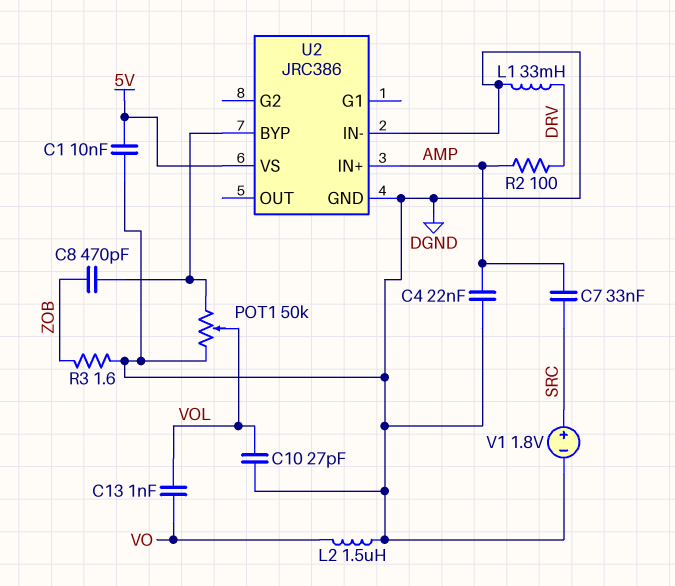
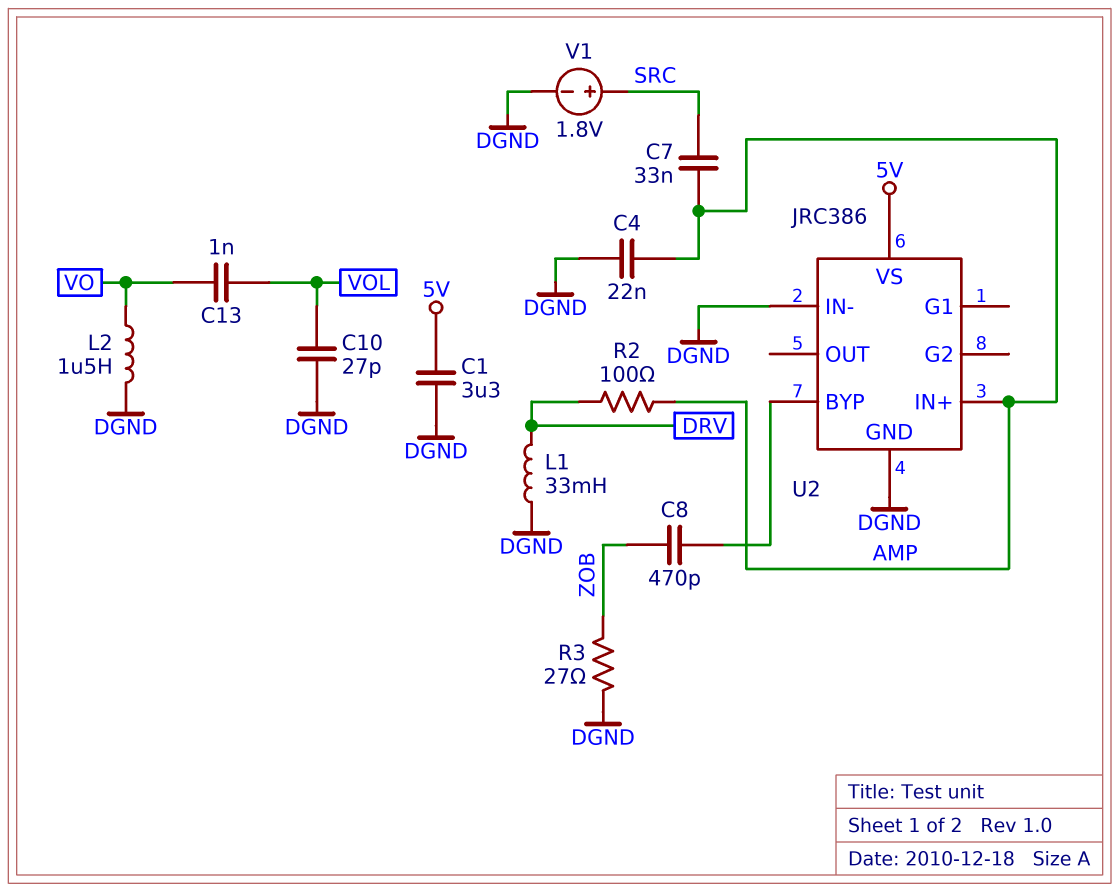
C1: 10nF (5V, DGND) -> 3.3uF (5V, DGND)
POT1: 50k (DGND, U2/BYP, wiper VOL) -> none
R3: 1.6 (DGND, ZOB) -> 27 (DGND, ZOB)

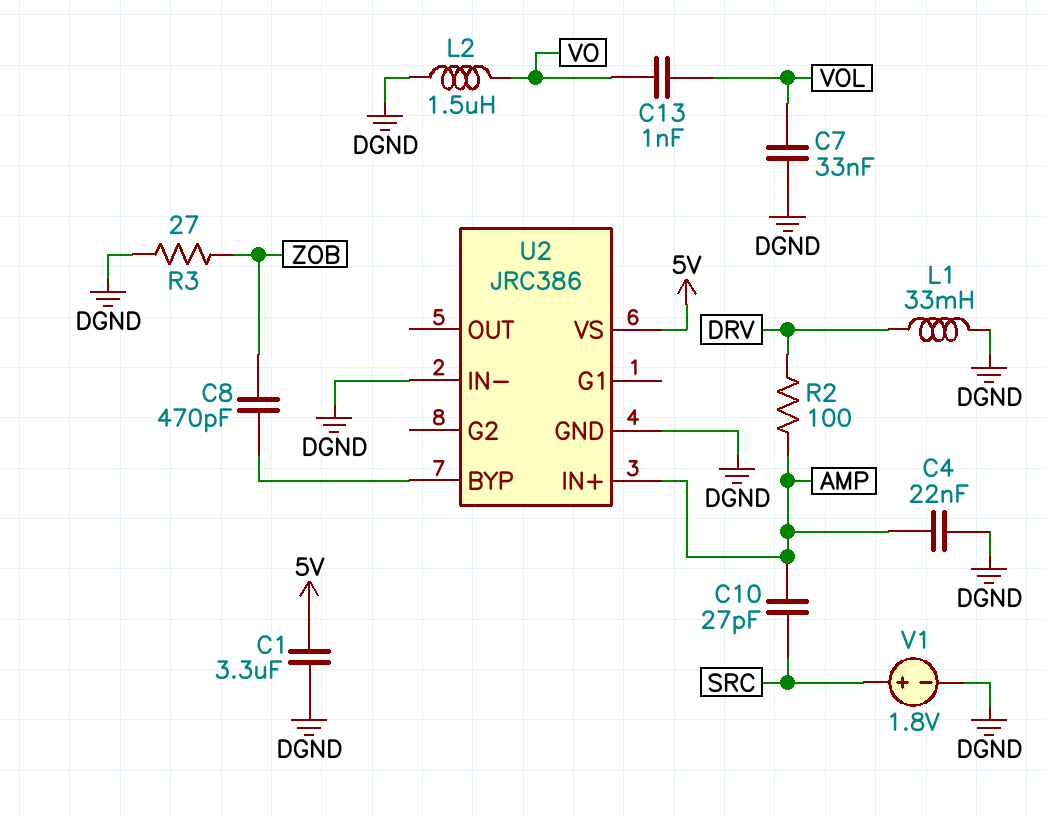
C7: 33nF (AMP, SRC) -> 33nF (DGND, VOL)
C10: 27pF (DGND, VOL) -> 27pF (AMP, SRC)

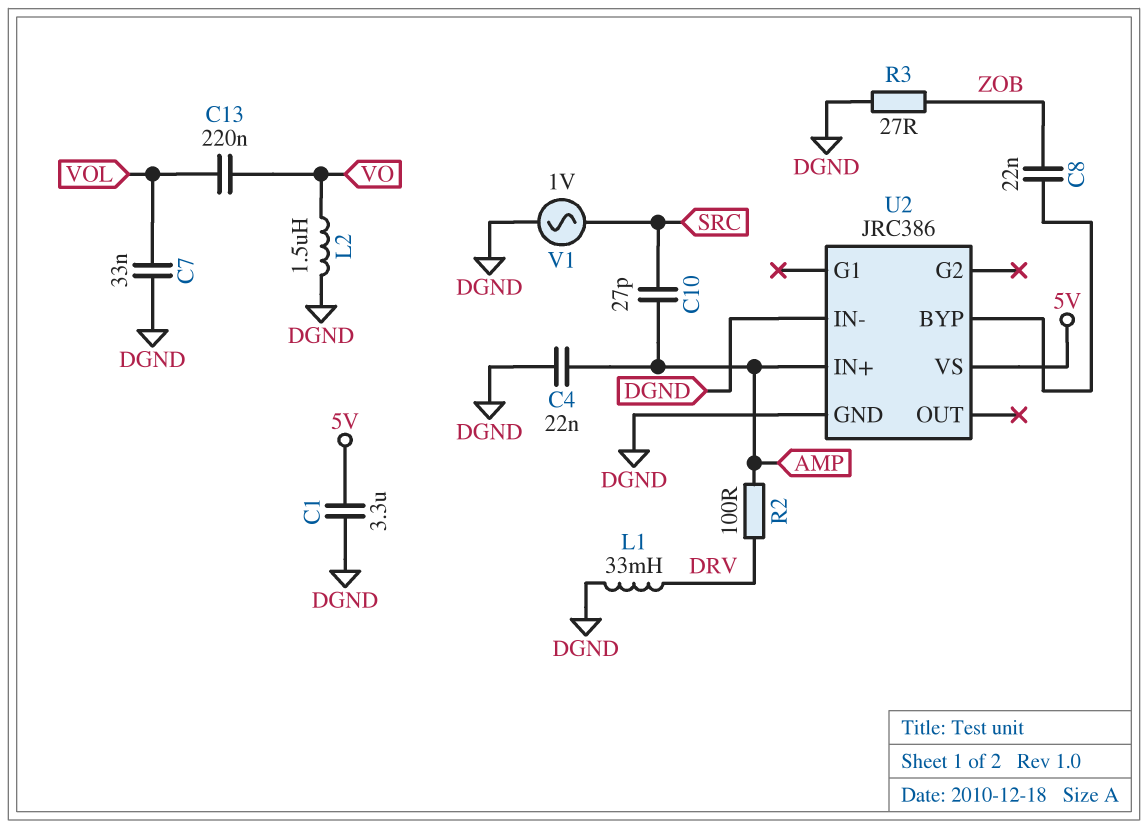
C8: 470pF (U2/BYP, ZOB) -> 22nF (U2/BYP, ZOB)
C13: 1nF (VO, VOL) -> 220nF (VO, VOL)
V1: 1.8V (plus SRC, minus DGND) -> AC 1V (DGND, SRC)

